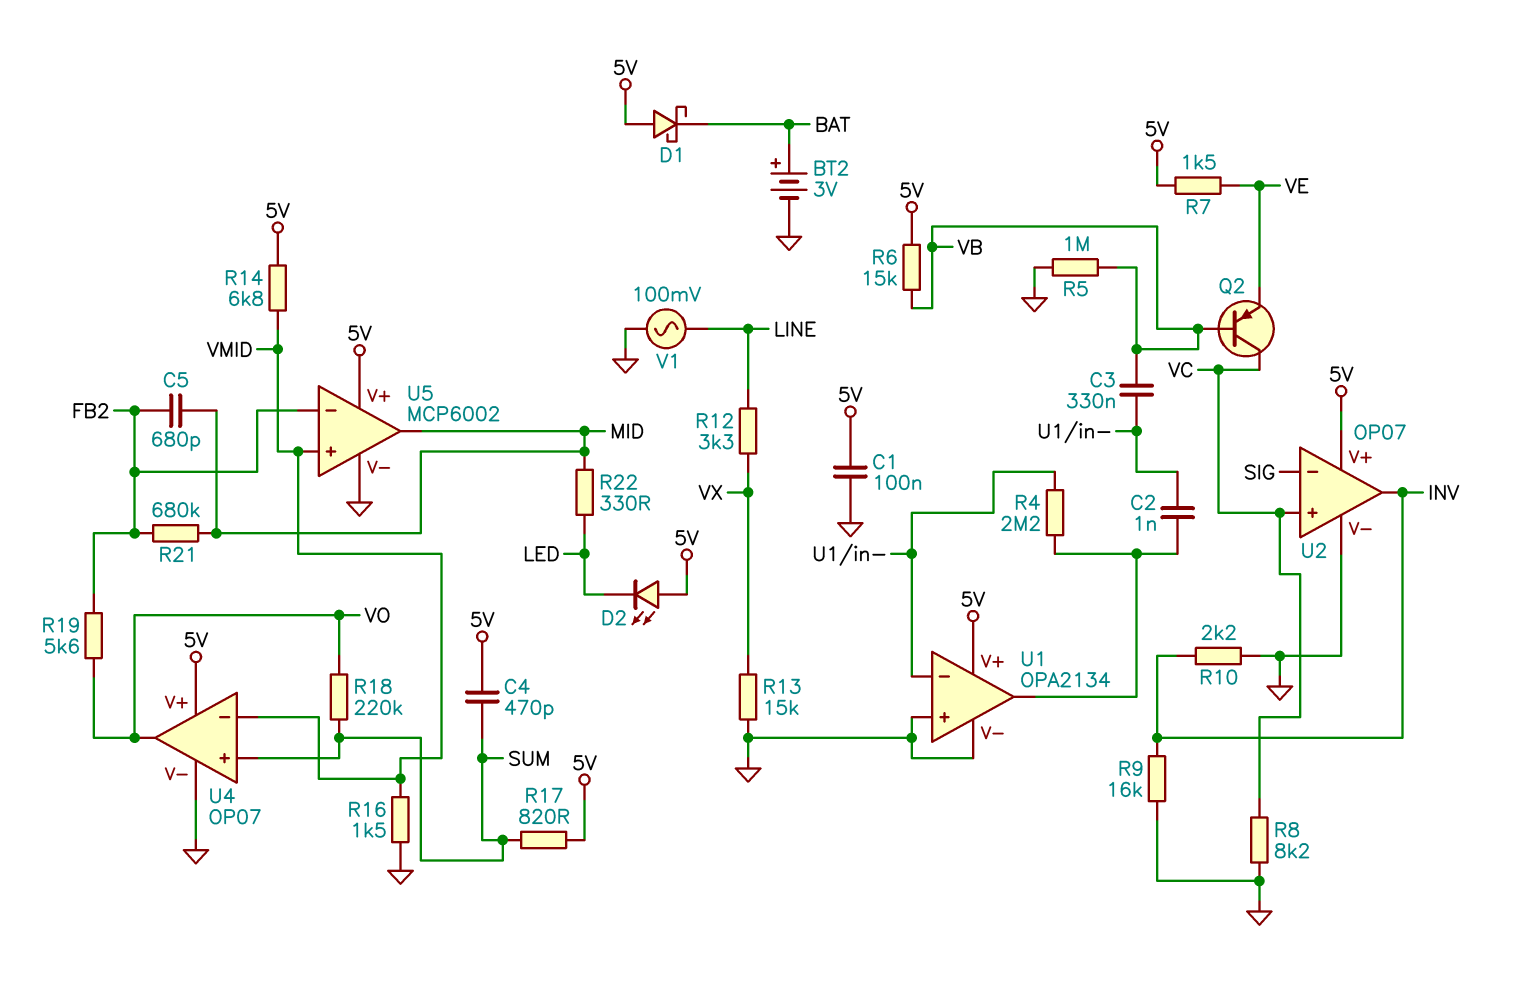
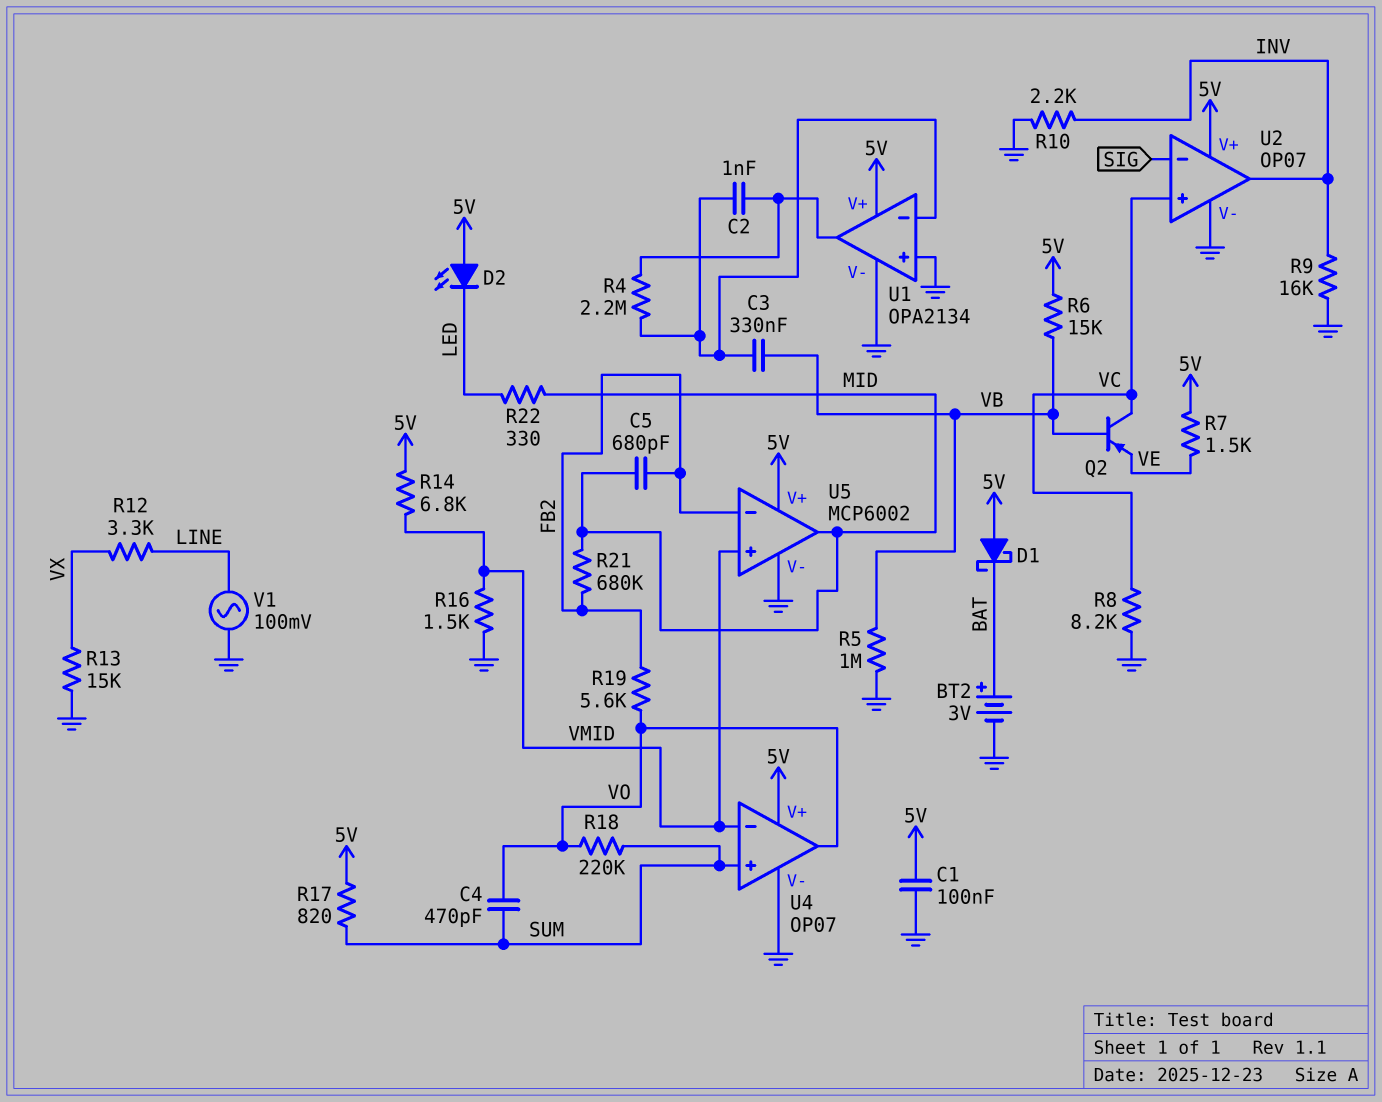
C4: 470pF (5V, SUM) -> 470pF (SUM, VO)

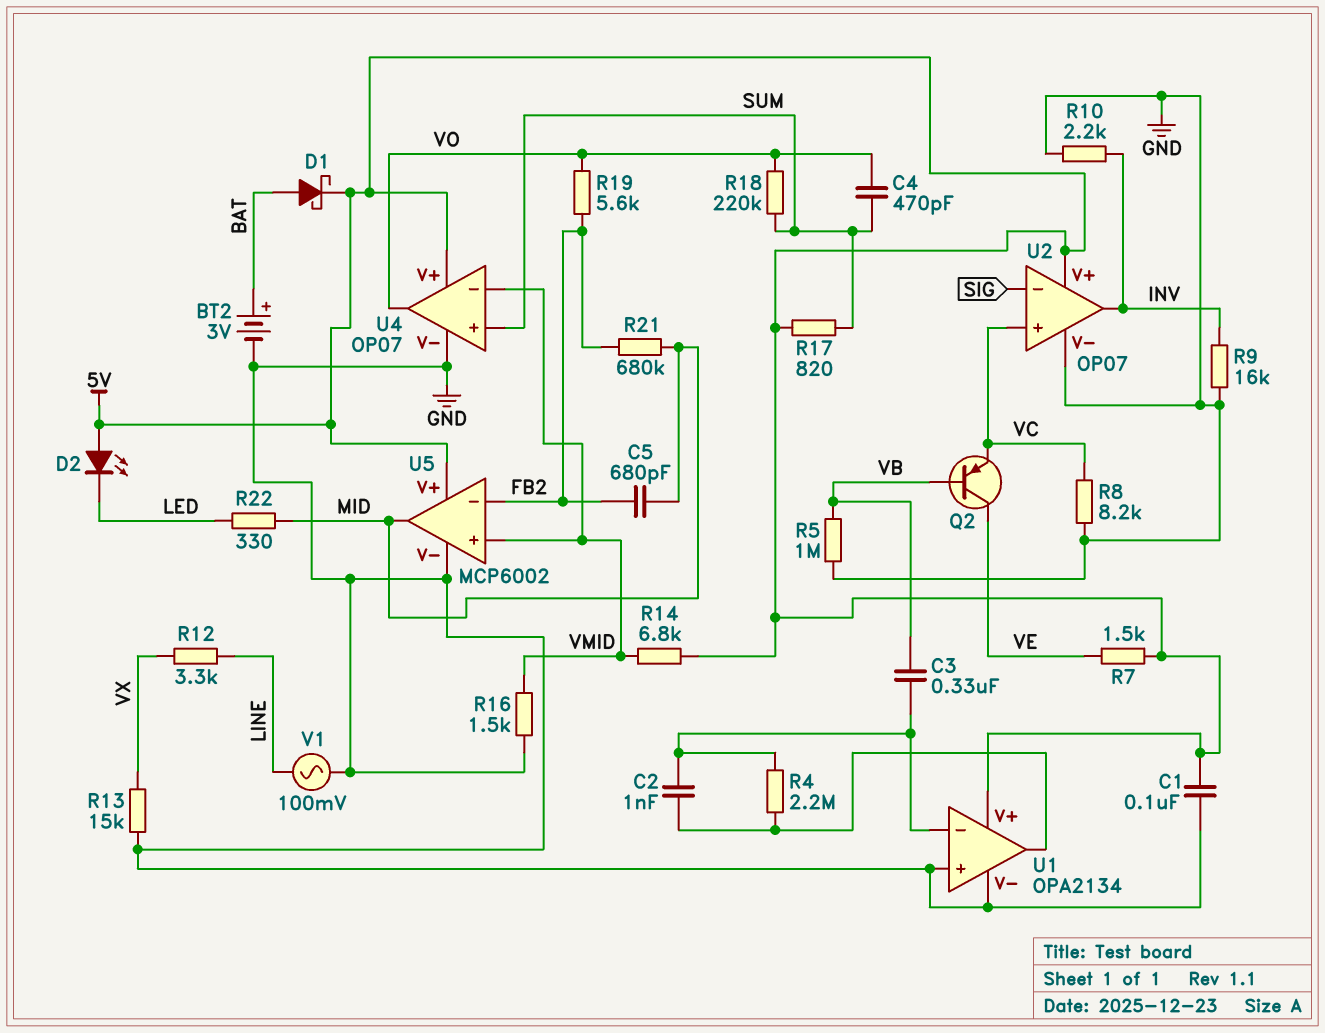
D1: schottky (A 5V, K BAT) -> schottky (A BAT, K 5V)
Q2: PNP (B VB, C VC, E VE) -> PNP (B VB, C VE, E VC)
R6: 15k (5V, VB) -> none

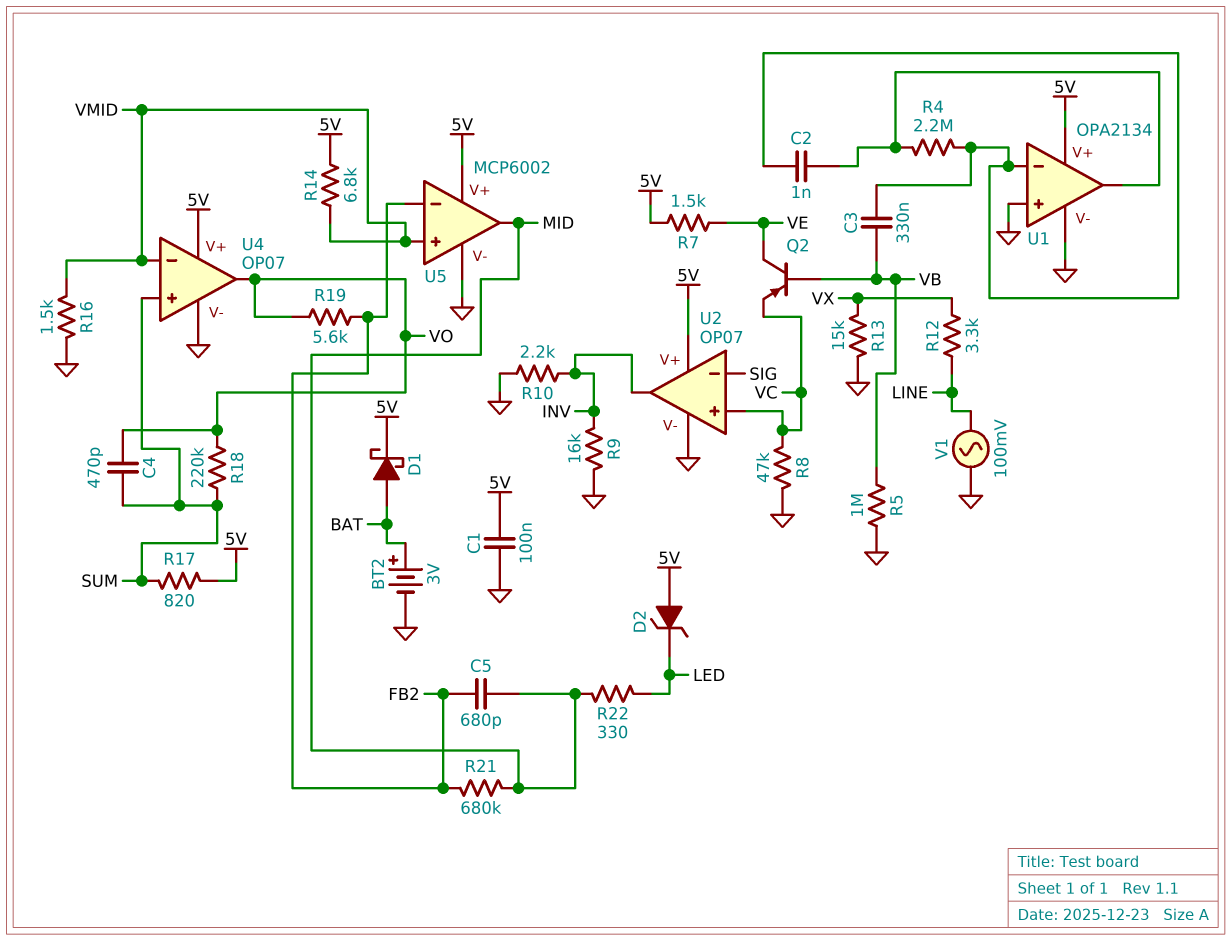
D2: LED (A 5V, K LED) -> zener (A 5V, K LED)
R8: 8.2k (GND, VC) -> 47k (GND, VC)

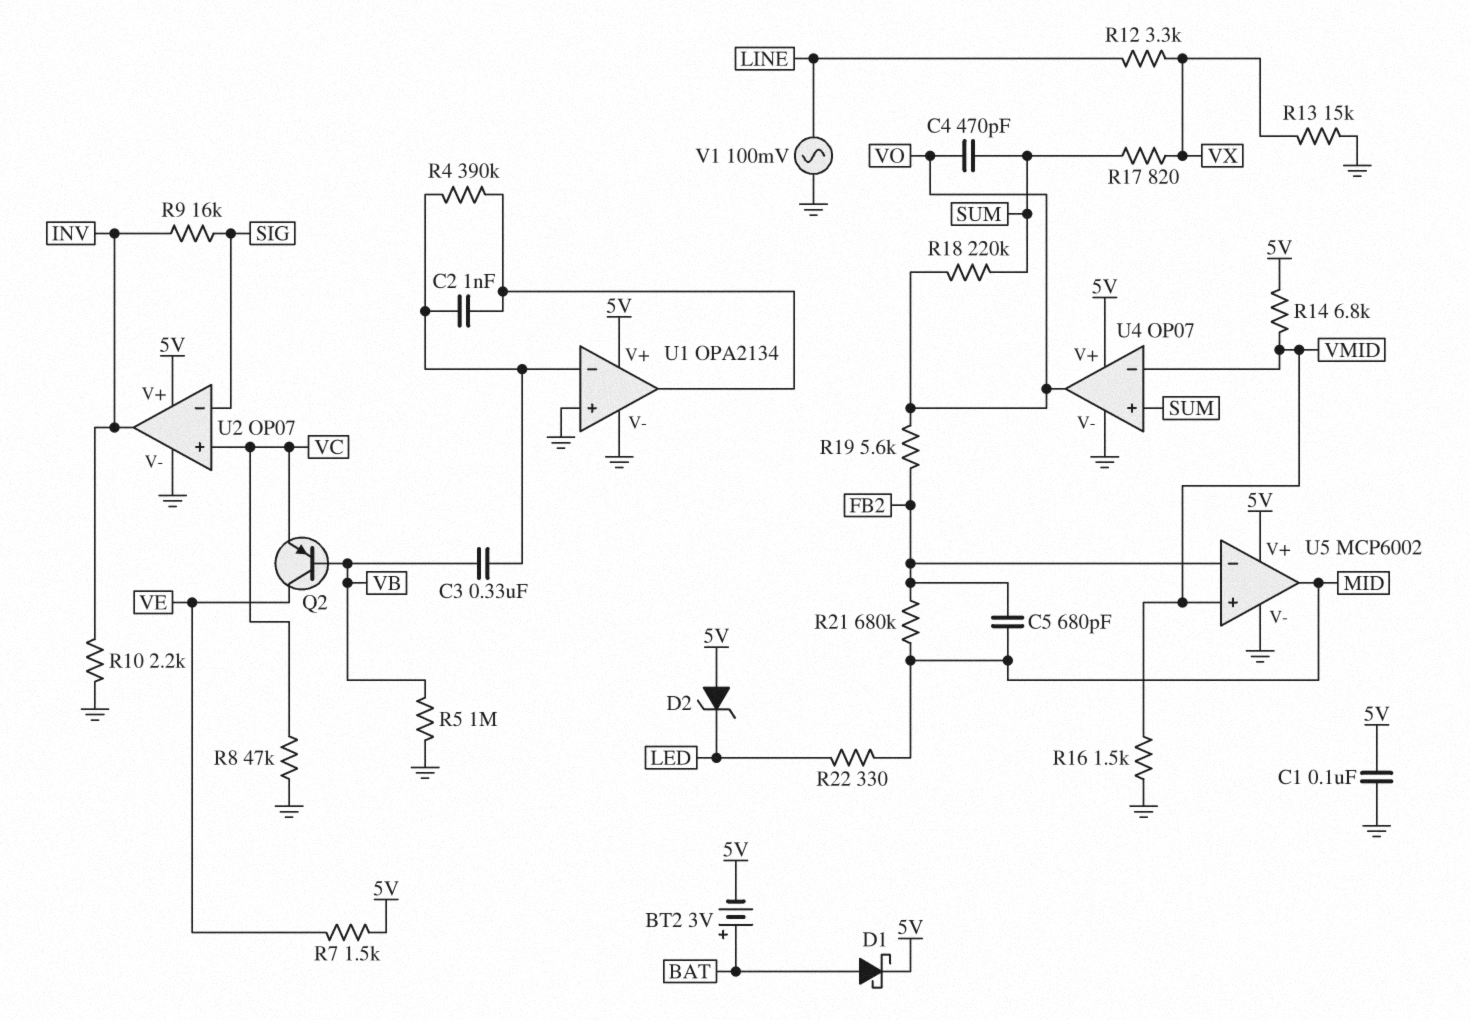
BT2: 3V (plus BAT, minus GND) -> 3V (plus BAT, minus 5V)
R4: 2.2M (U1/in-, U1/out) -> 390k (U1/in-, U1/out)
R9: 16k (GND, INV) -> 16k (INV, SIG)
R17: 820 (5V, SUM) -> 820 (SUM, VX)

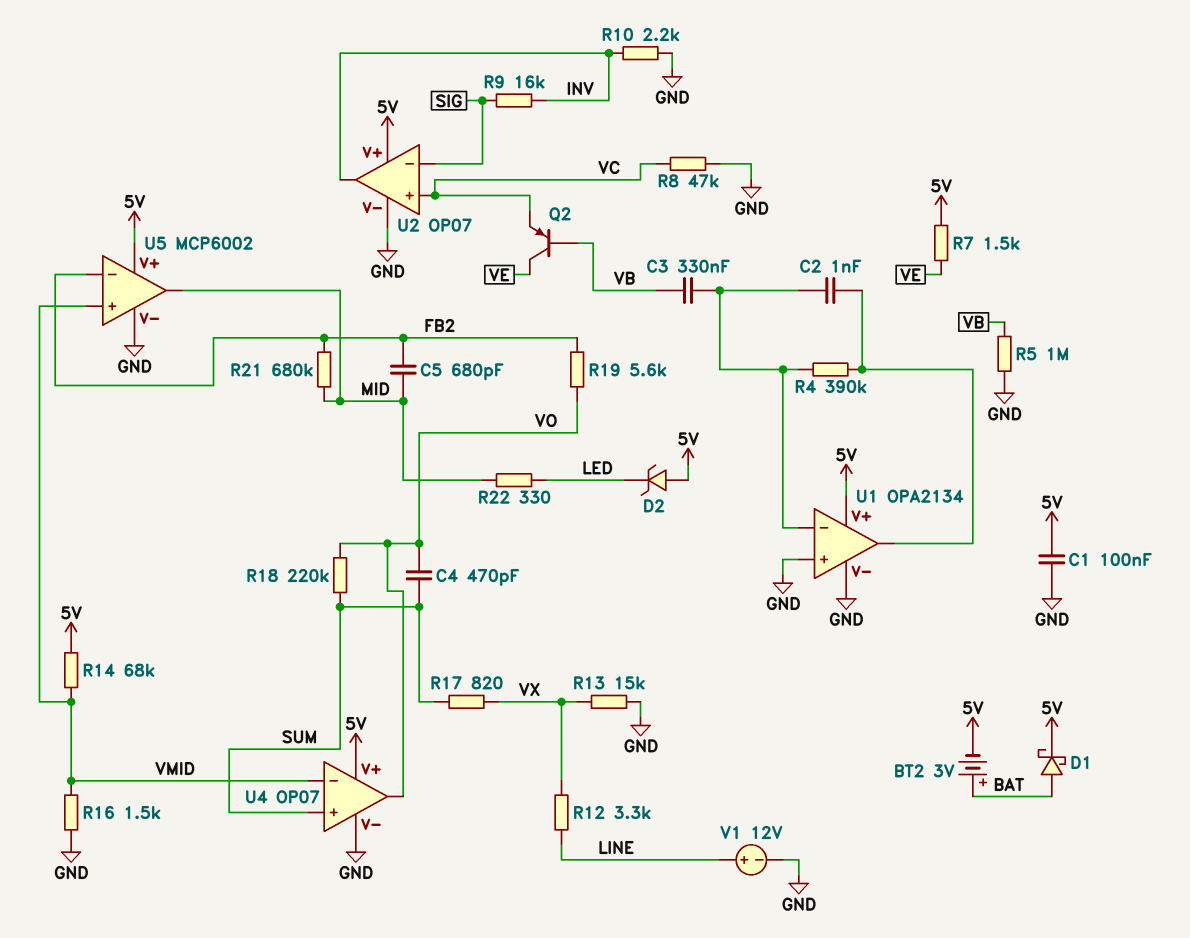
R14: 6.8k (5V, VMID) -> 68k (5V, VMID)
V1: AC 100mV (GND, LINE) -> 12V (plus LINE, minus GND)

